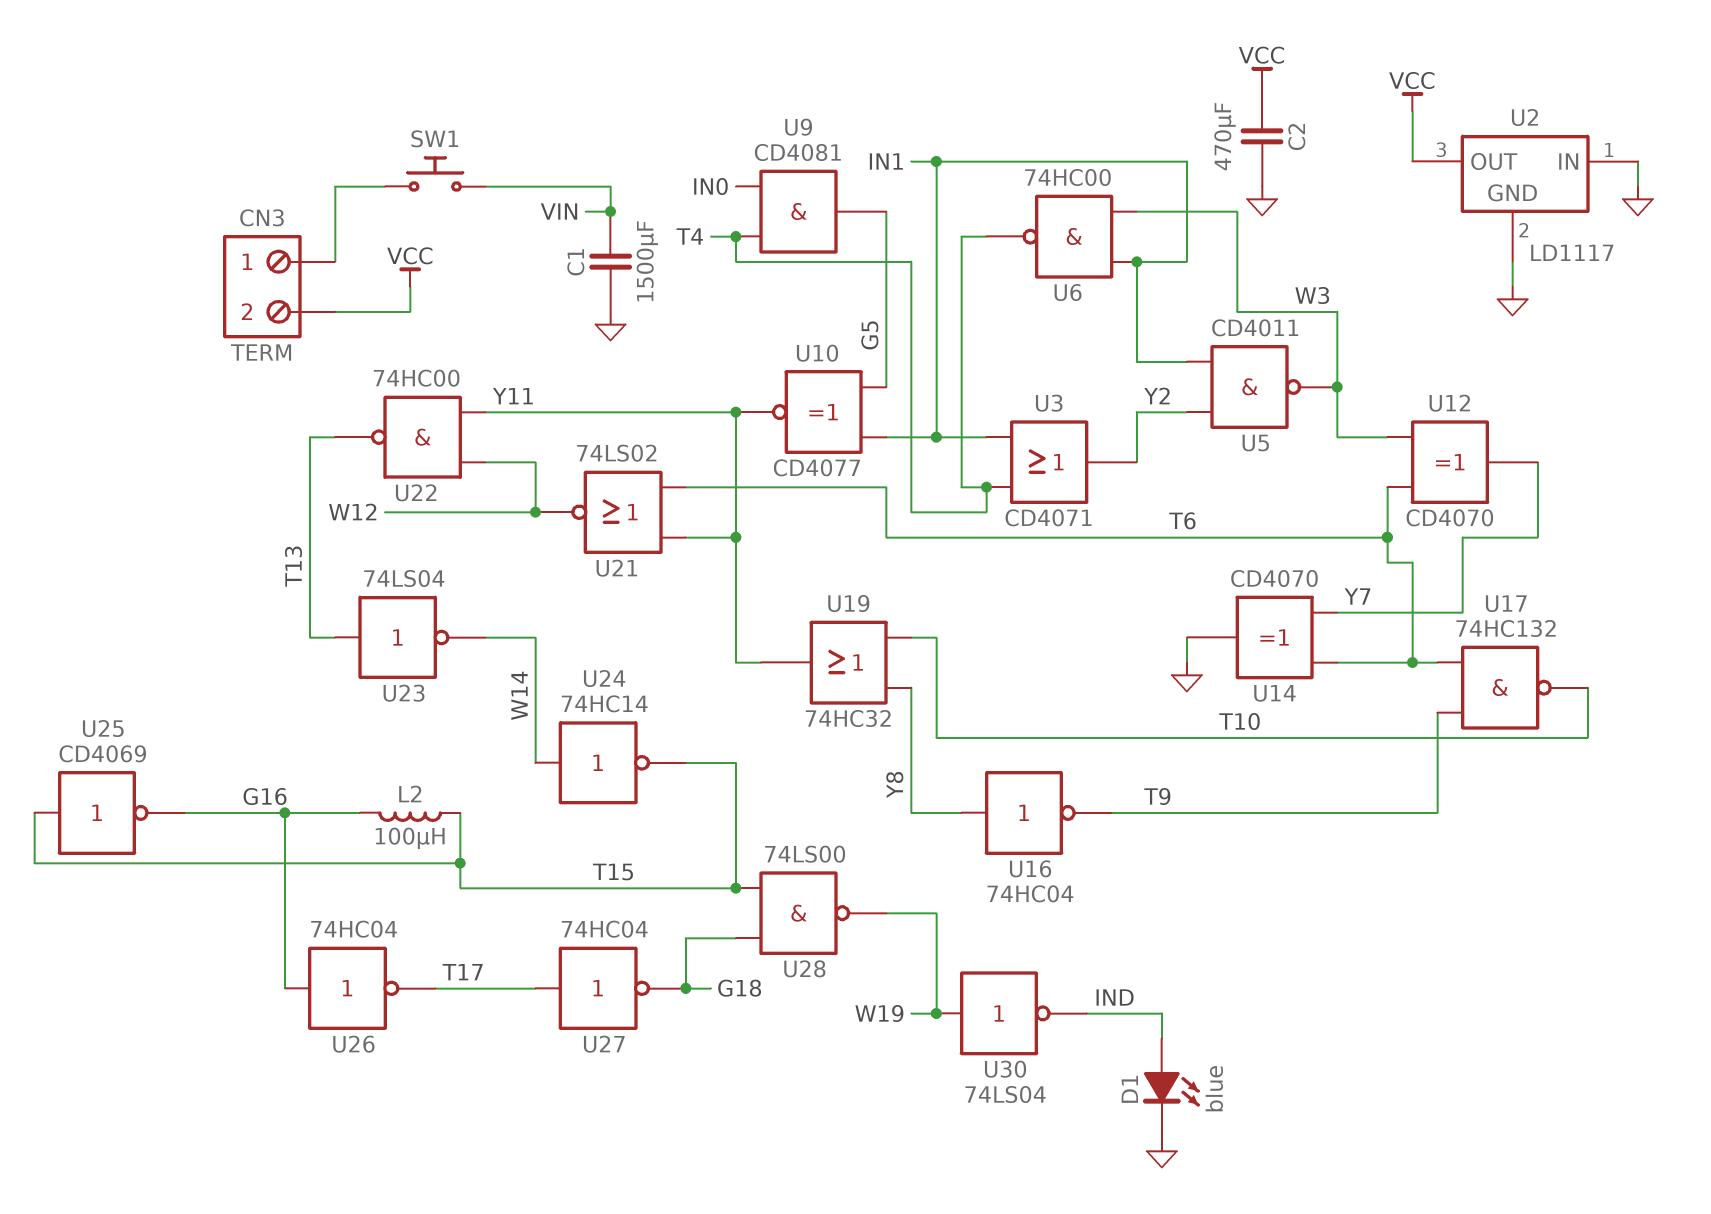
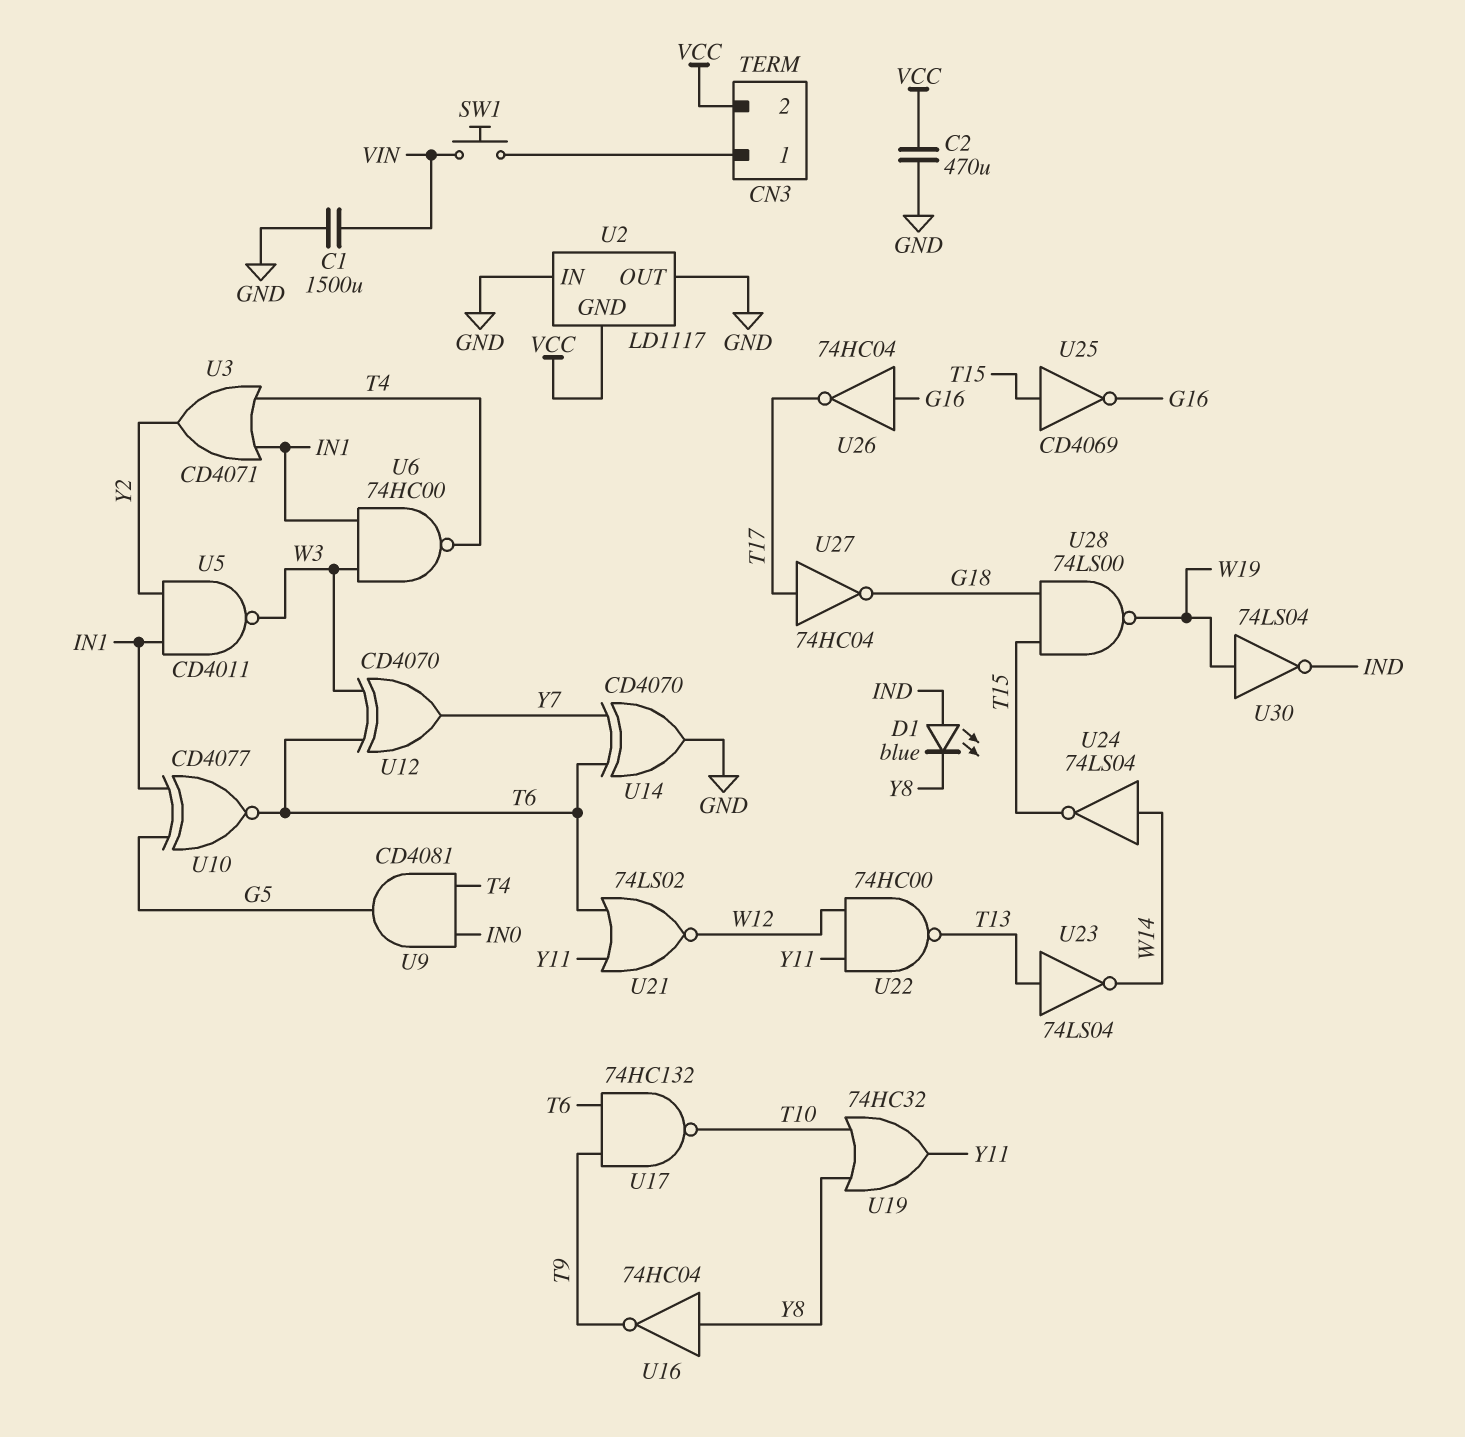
D1: LED blue (A IND, K GND) -> LED blue (A IND, K Y8)
L2: 100uH (G16, T15) -> none
U2 pin GND: GND -> VCC
U2 pin OUT: VCC -> GND
U10: XNOR CD4077 (in G5, in IN1, out Y11) -> XNOR CD4077 (in G5, in IN1, out T6)
U24: NOT 74HC14 (in W14, out T15) -> NOT 74LS04 (in W14, out T15)

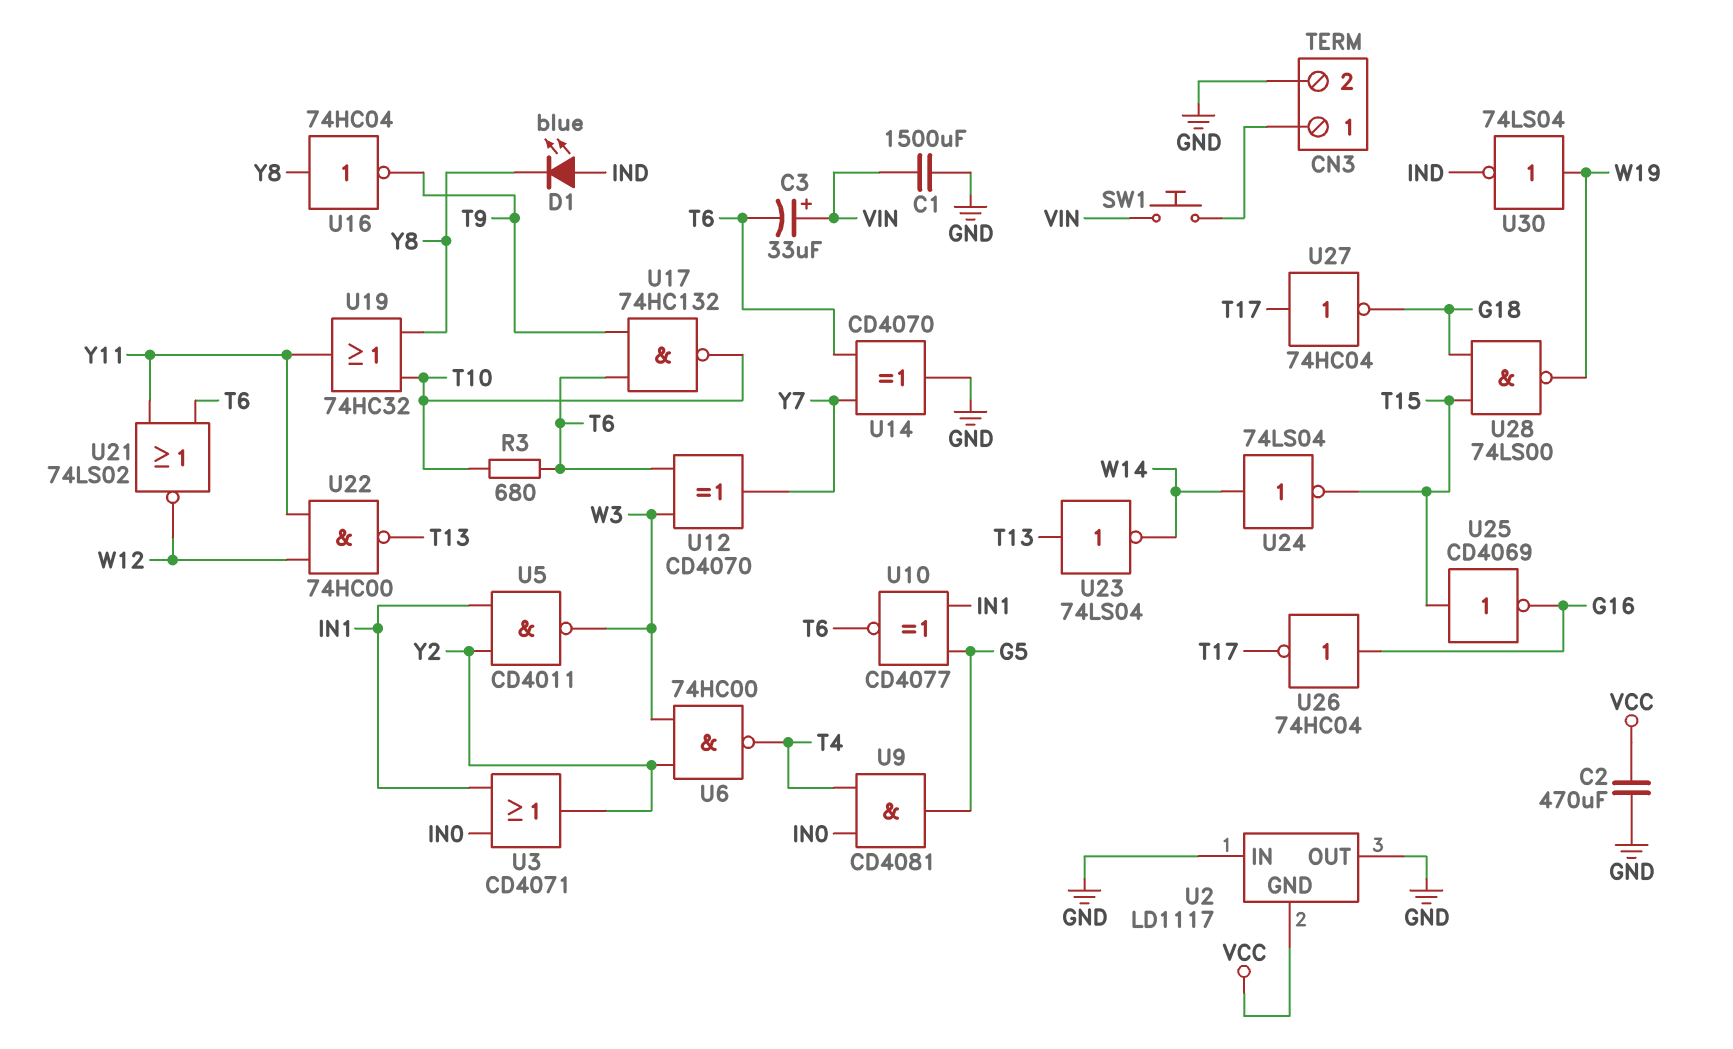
C3: none -> 33uF (plus VIN, minus T6)
CN3 pin 2: VCC -> GND
R3: none -> 680 (T6, T10)
U3: OR CD4071 (in IN1, in T4, out Y2) -> OR CD4071 (in IN0, in IN1, out Y2)
U6: NAND 74HC00 (in IN1, in W3, out T4) -> NAND 74HC00 (in W3, in Y2, out T4)

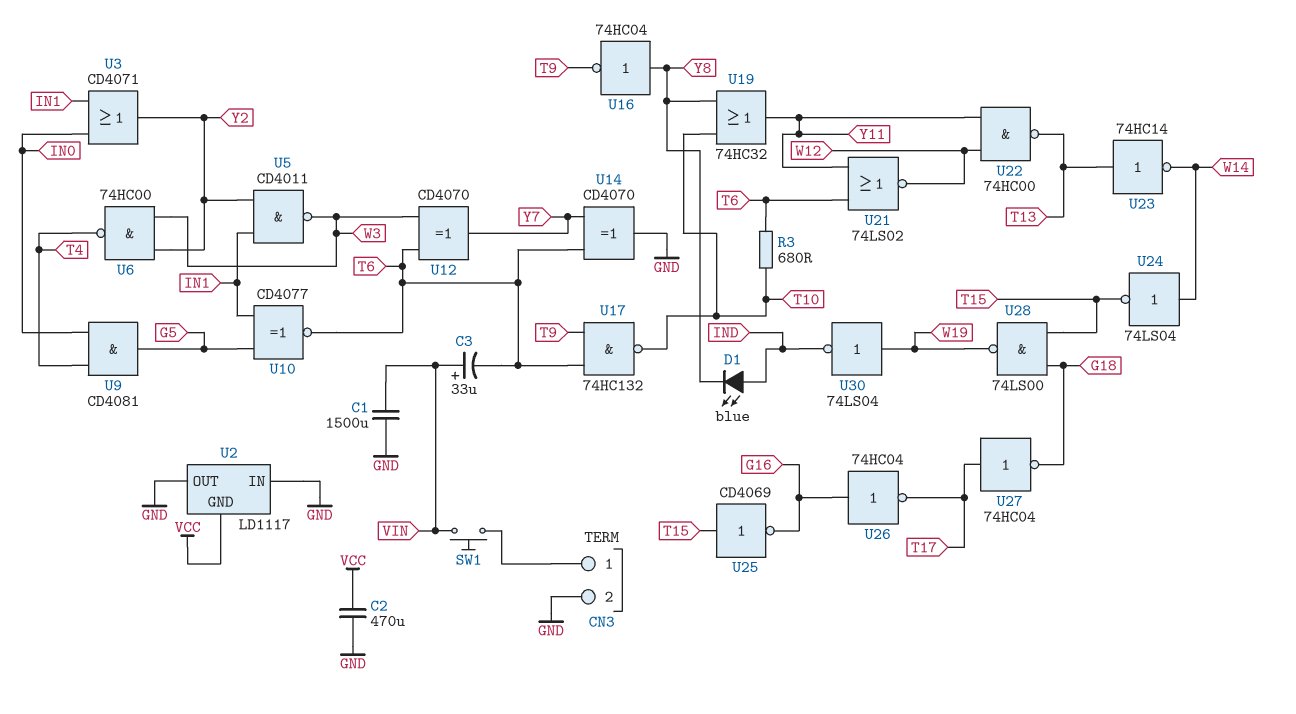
U23: NOT 74LS04 (in T13, out W14) -> NOT 74HC14 (in T13, out W14)

